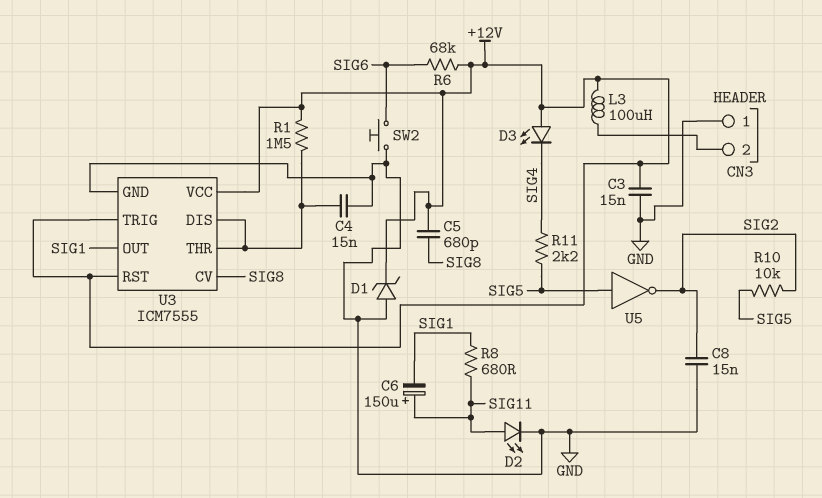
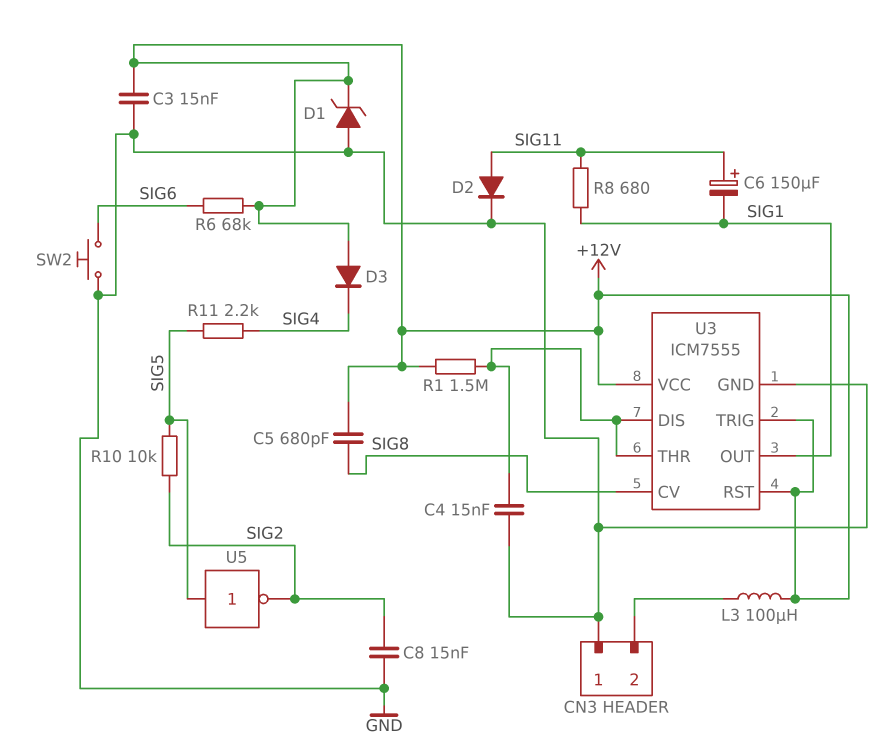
D2: LED (A SIG11, K GND) -> diode (A SIG11, K GND)
D3: LED (A +12V, K SIG4) -> diode (A +12V, K SIG4)

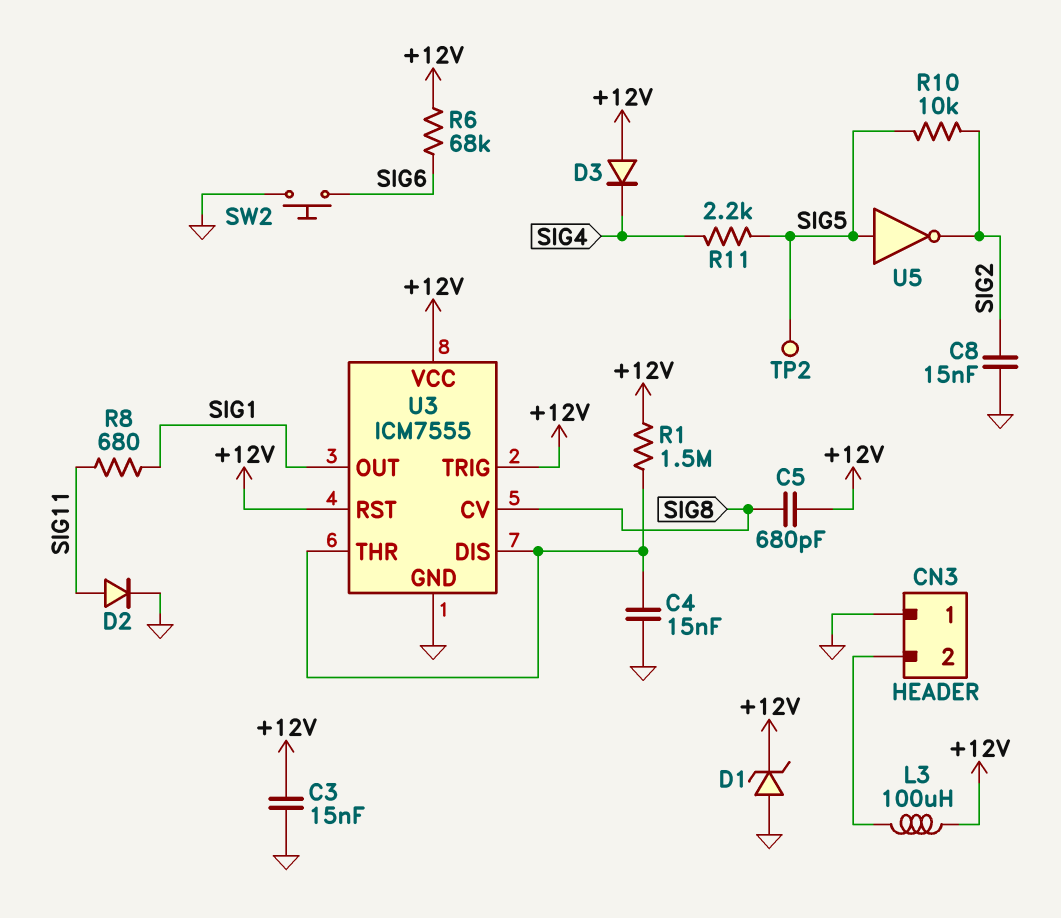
C6: 150uF (plus SIG11, minus SIG1) -> none
TP2: none -> test point (SIG5)

